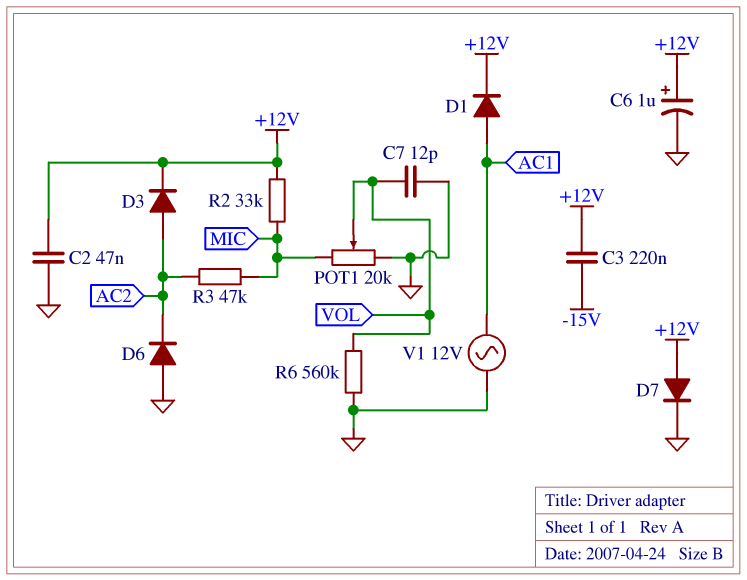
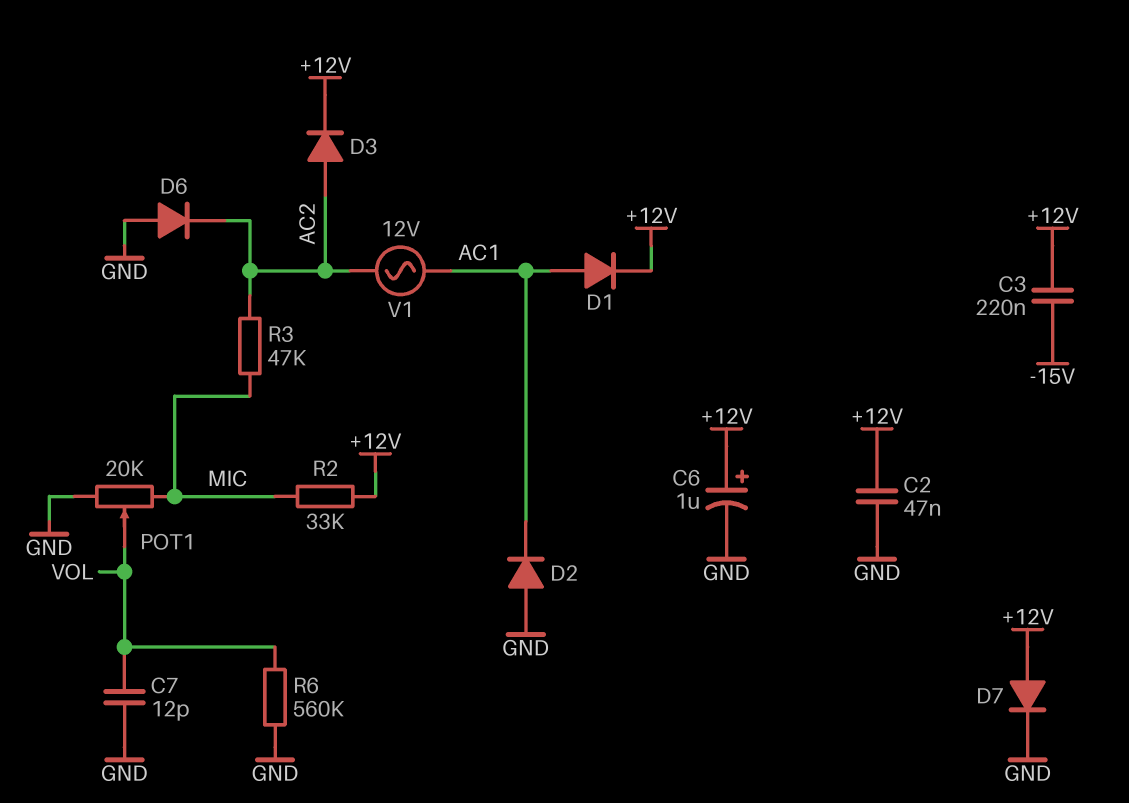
D2: none -> diode (A GND, K AC1)
V1: AC 12V (AC1, GND) -> AC 12V (AC1, AC2)

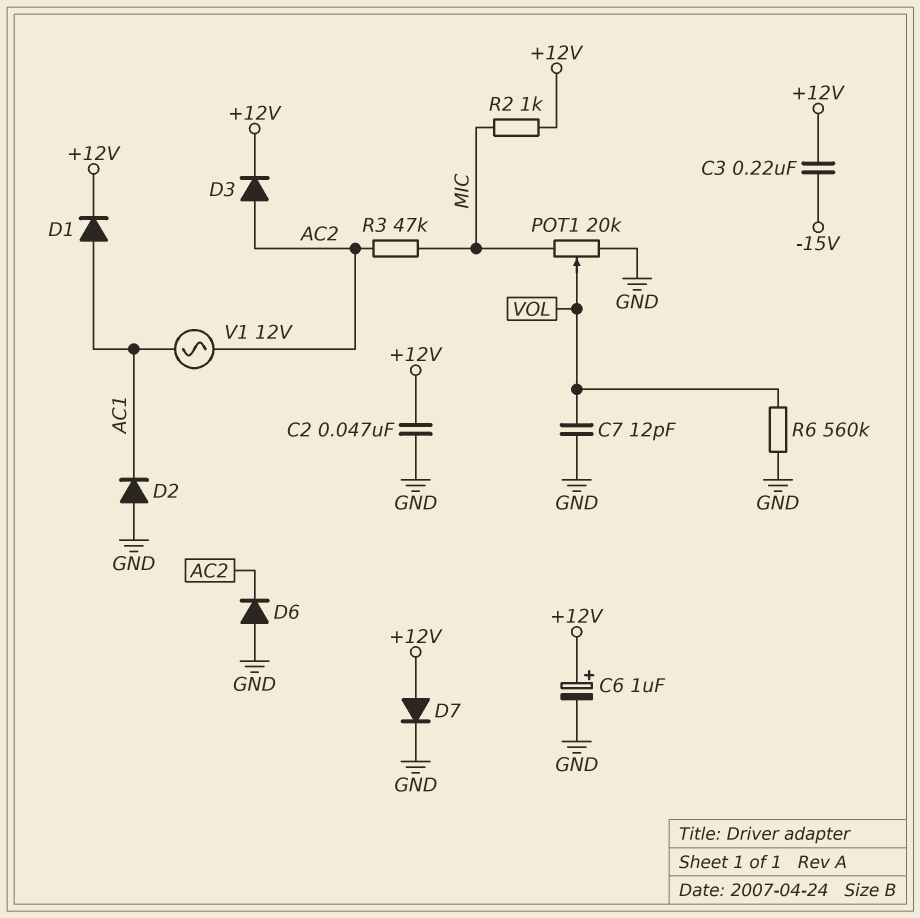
R2: 33k (+12V, MIC) -> 1k (+12V, MIC)

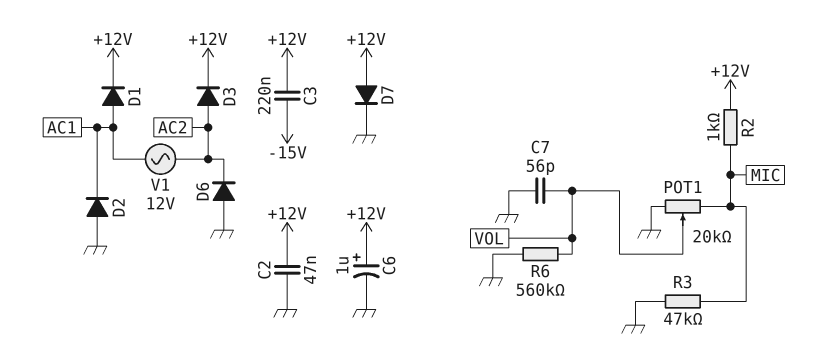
C7: 12pF (GND, VOL) -> 56pF (GND, VOL)
R3: 47k (AC2, MIC) -> 47k (GND, MIC)

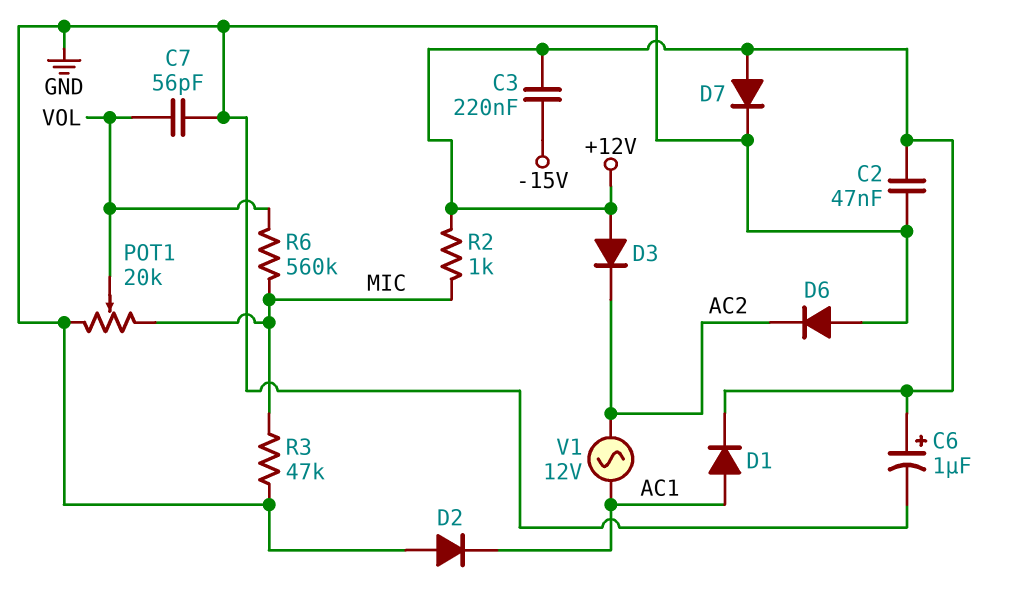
D3: diode (A AC2, K +12V) -> diode (A +12V, K AC2)
R6: 560k (GND, VOL) -> 560k (MIC, VOL)

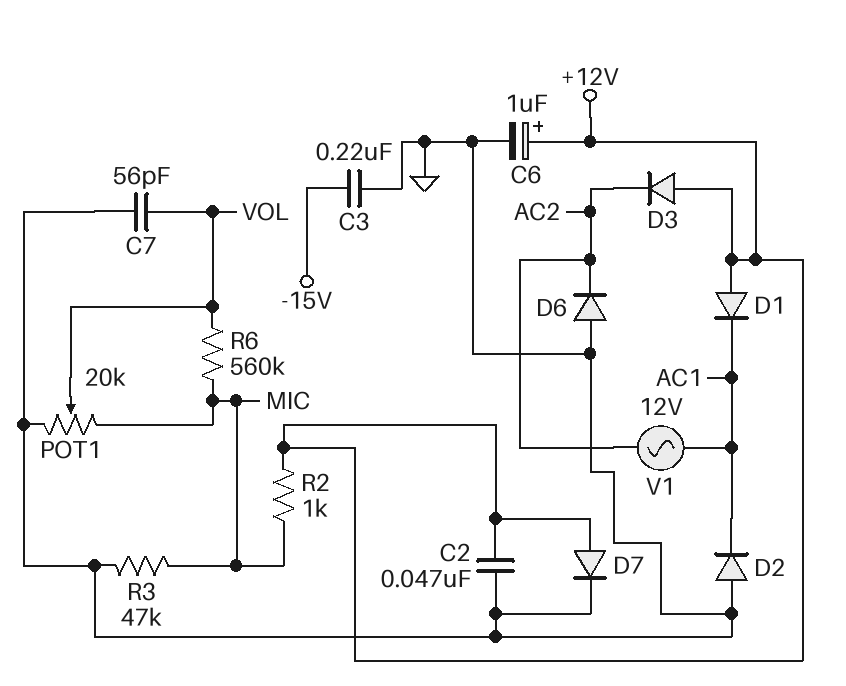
C3: 220nF (+12V, -15V) -> 220nF (-15V, GND)
D1: diode (A AC1, K +12V) -> diode (A +12V, K AC1)

